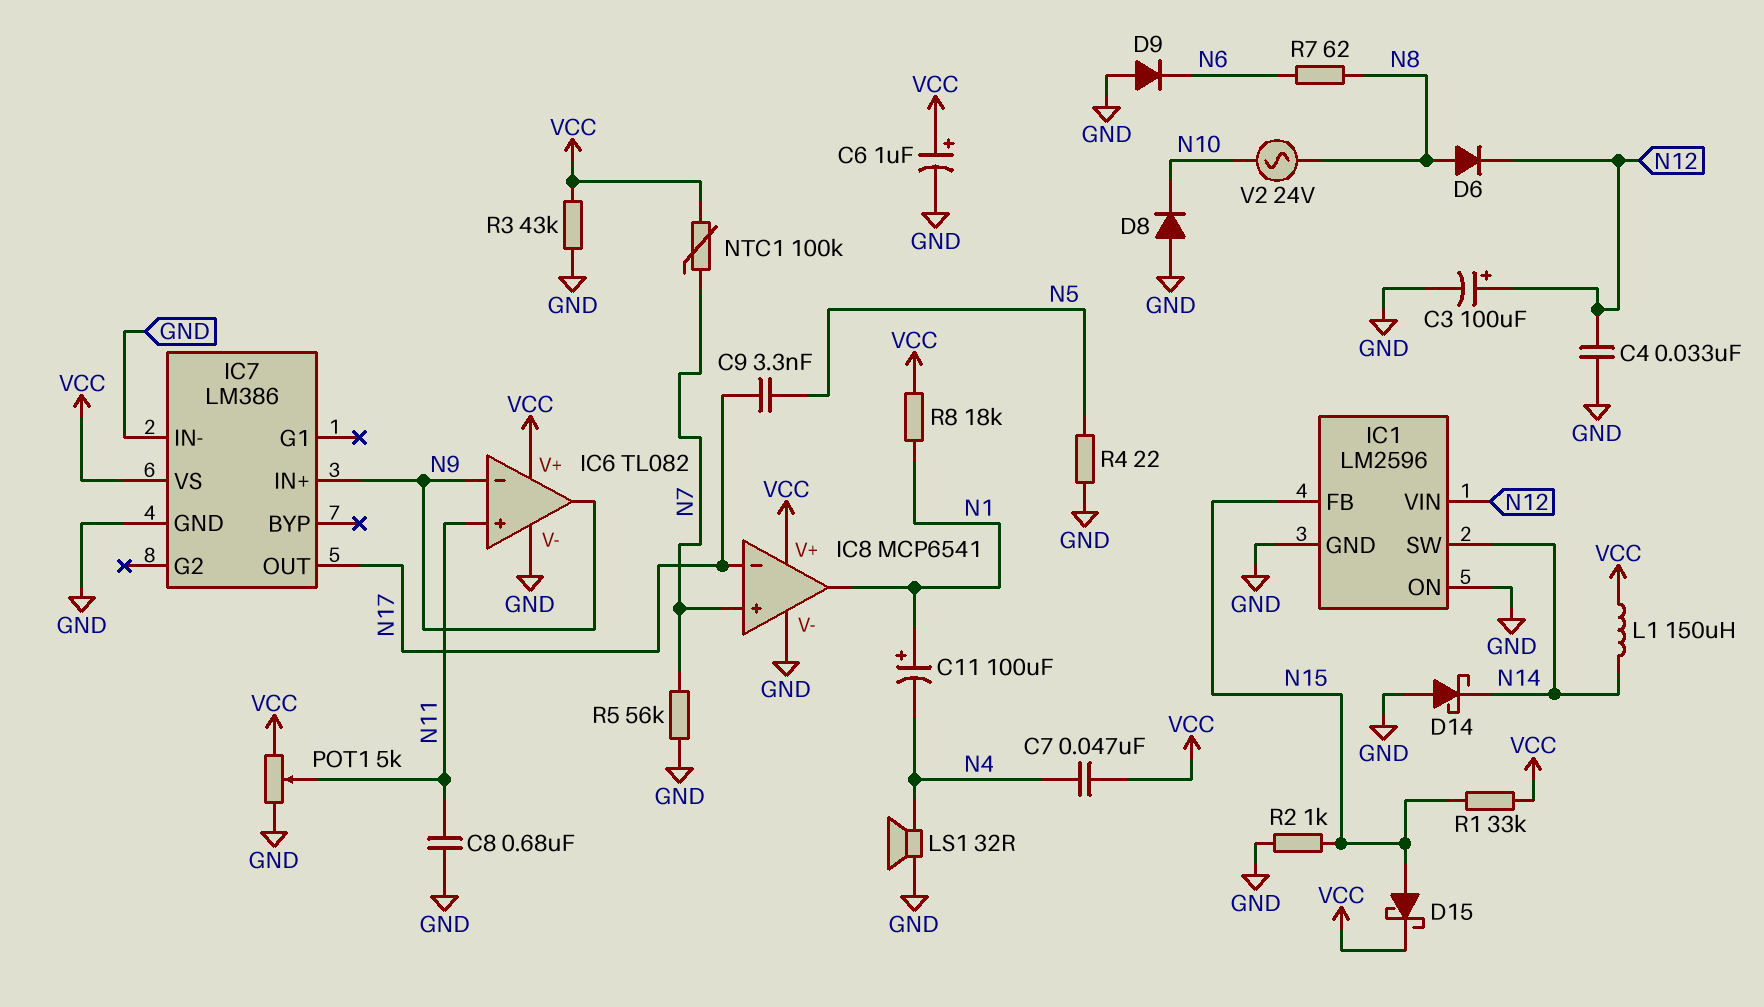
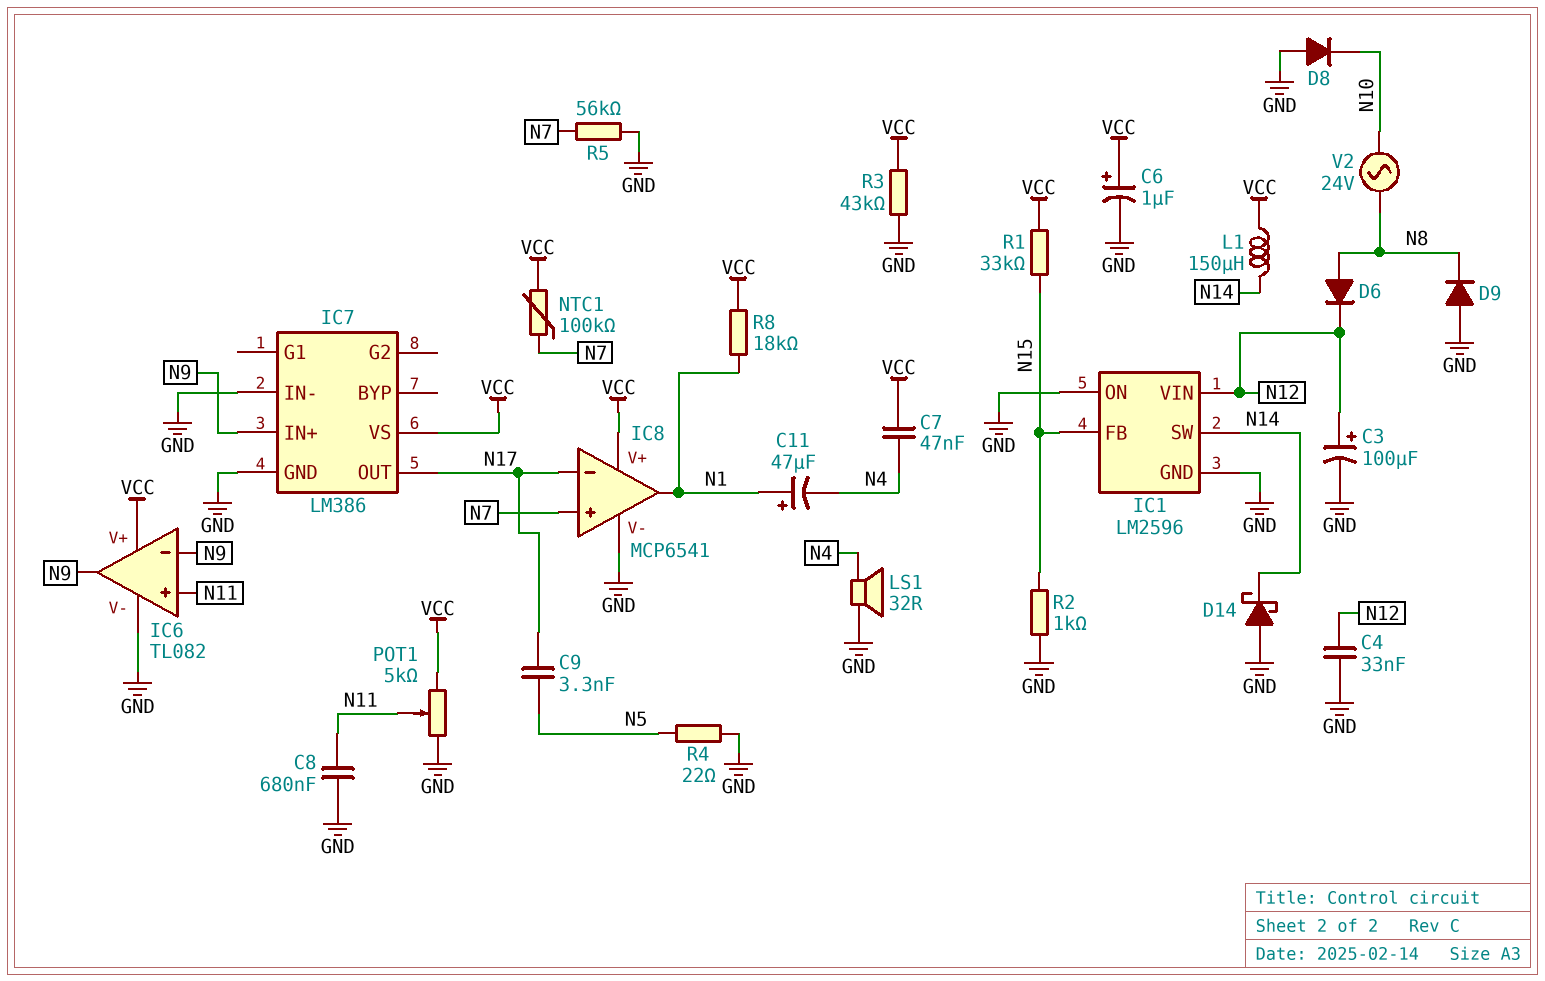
C11: 100uF (plus N1, minus N4) -> 47uF (plus N1, minus N4)
D9: diode (A GND, K N6) -> diode (A GND, K N8)
D15: schottky (A N15, K VCC) -> none
R7: 62 (N6, N8) -> none

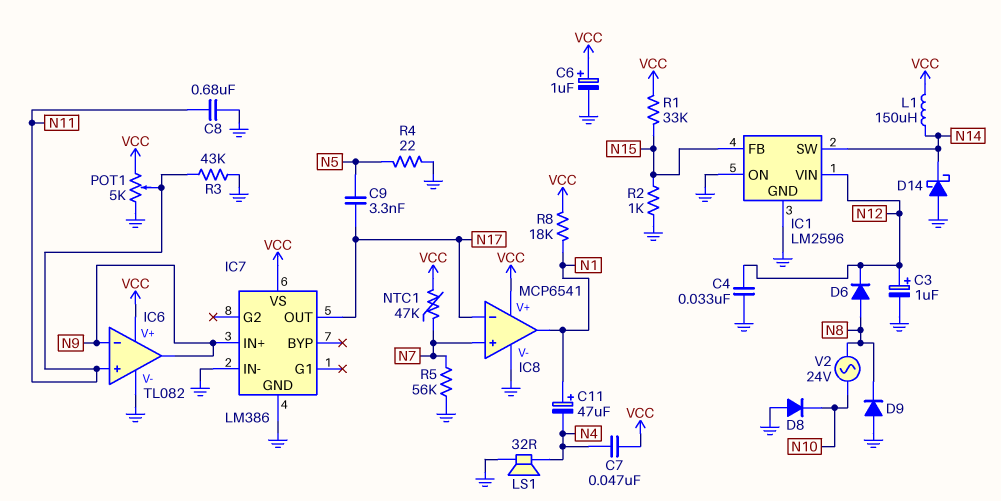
C3: 100uF (plus N12, minus GND) -> 1uF (plus N12, minus GND)
NTC1: 100k (N7, VCC) -> 47k (N7, VCC)
R3: 43k (GND, VCC) -> 43k (GND, N11)

